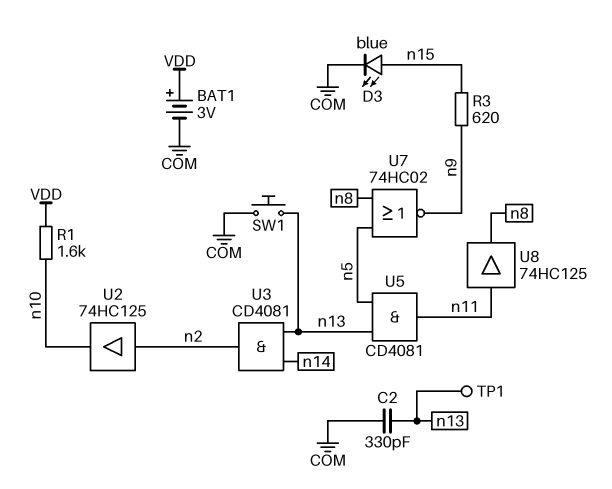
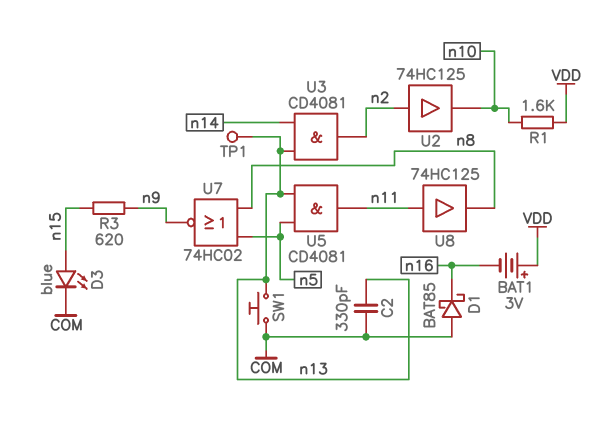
BAT1: 3V (plus VDD, minus COM) -> 3V (plus VDD, minus n16)
D1: none -> schottky BAT85 (A COM, K n16)

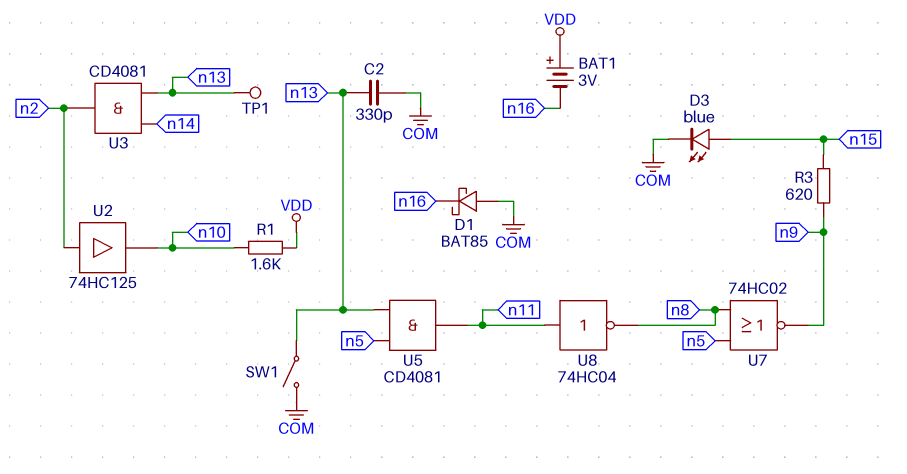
SW1: button (COM, n13) -> switch (COM, n13)
U8: buffer 74HC125 (in n11, out n8) -> NOT 74HC04 (in n11, out n8)

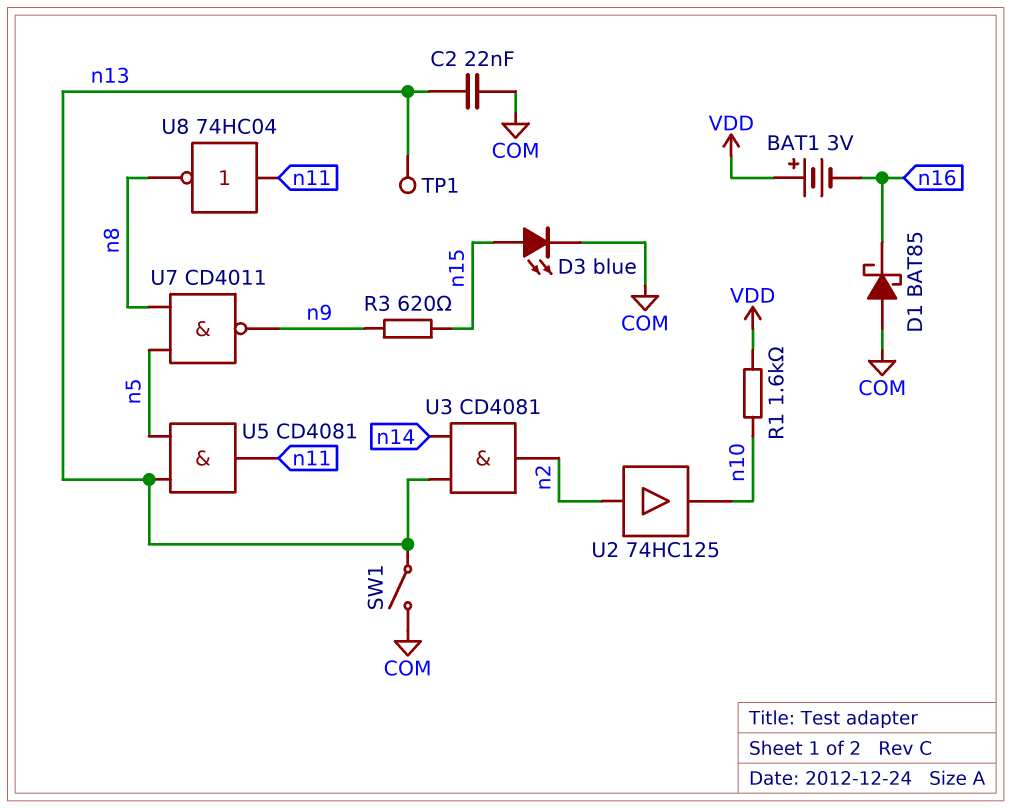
C2: 330pF (COM, n13) -> 22nF (COM, n13)
U7: NOR 74HC02 (in n5, in n8, out n9) -> NAND CD4011 (in n5, in n8, out n9)

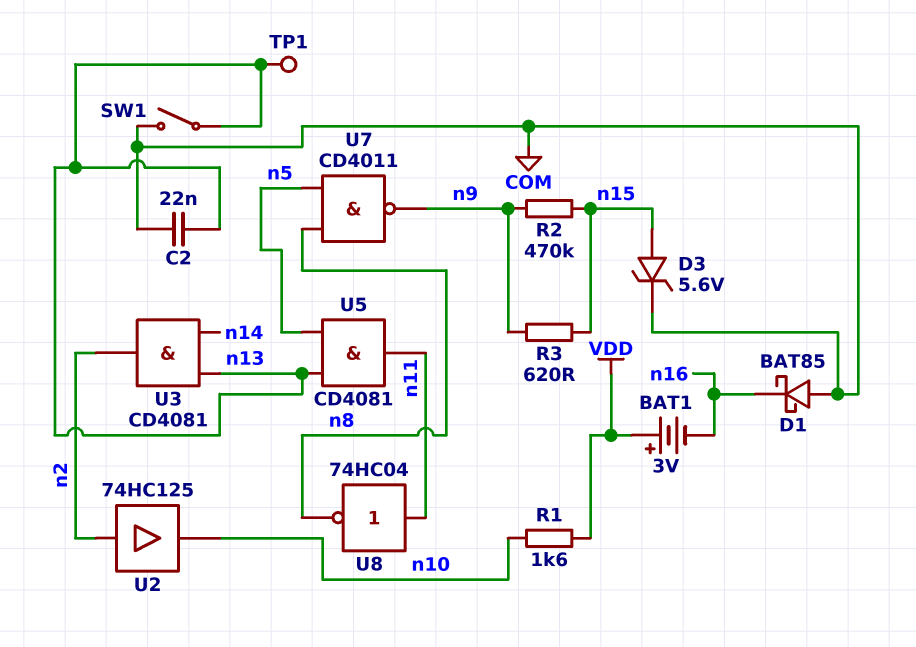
D3: LED blue (A n15, K COM) -> zener 5.6V (A n15, K COM)
R2: none -> 470k (n9, n15)

